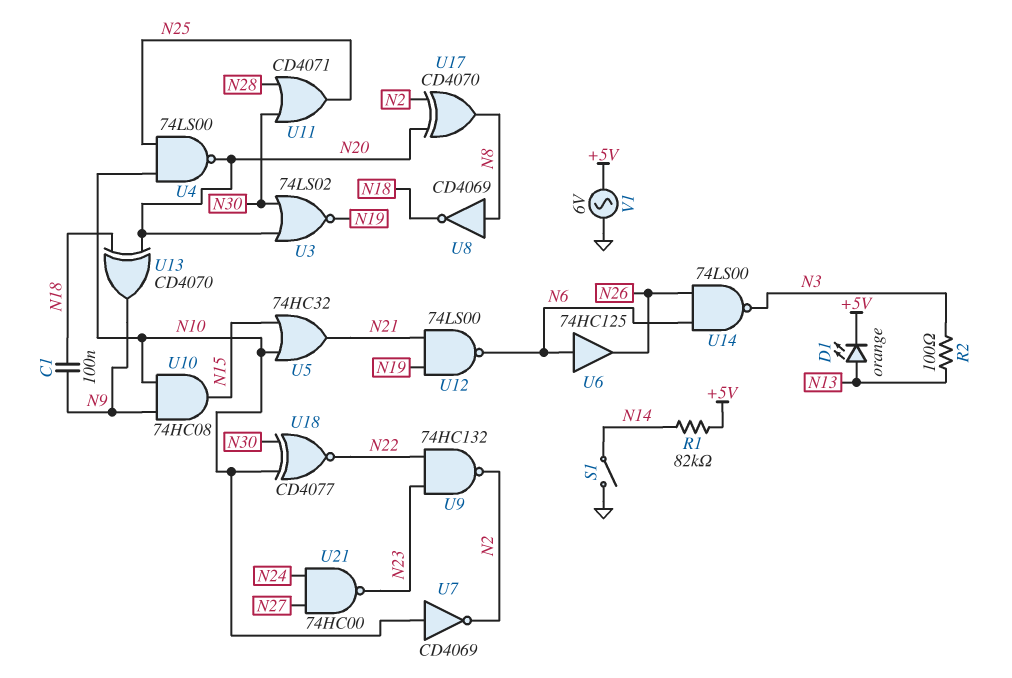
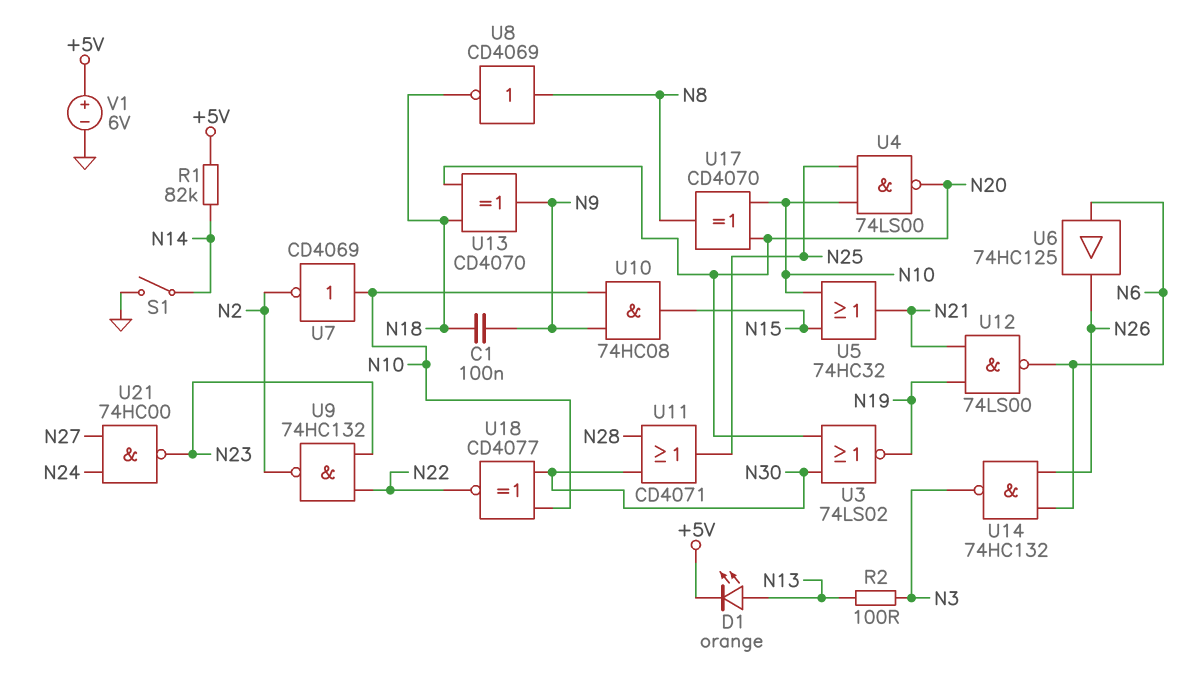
U14: NAND 74LS00 (in N6, in N26, out N3) -> NAND 74HC132 (in N6, in N26, out N3)
U17: XOR CD4070 (in N2, in N20, out N8) -> XOR CD4070 (in N10, in N20, out N8)
V1: AC 6V (+5V, GND) -> 6V (plus +5V, minus GND)

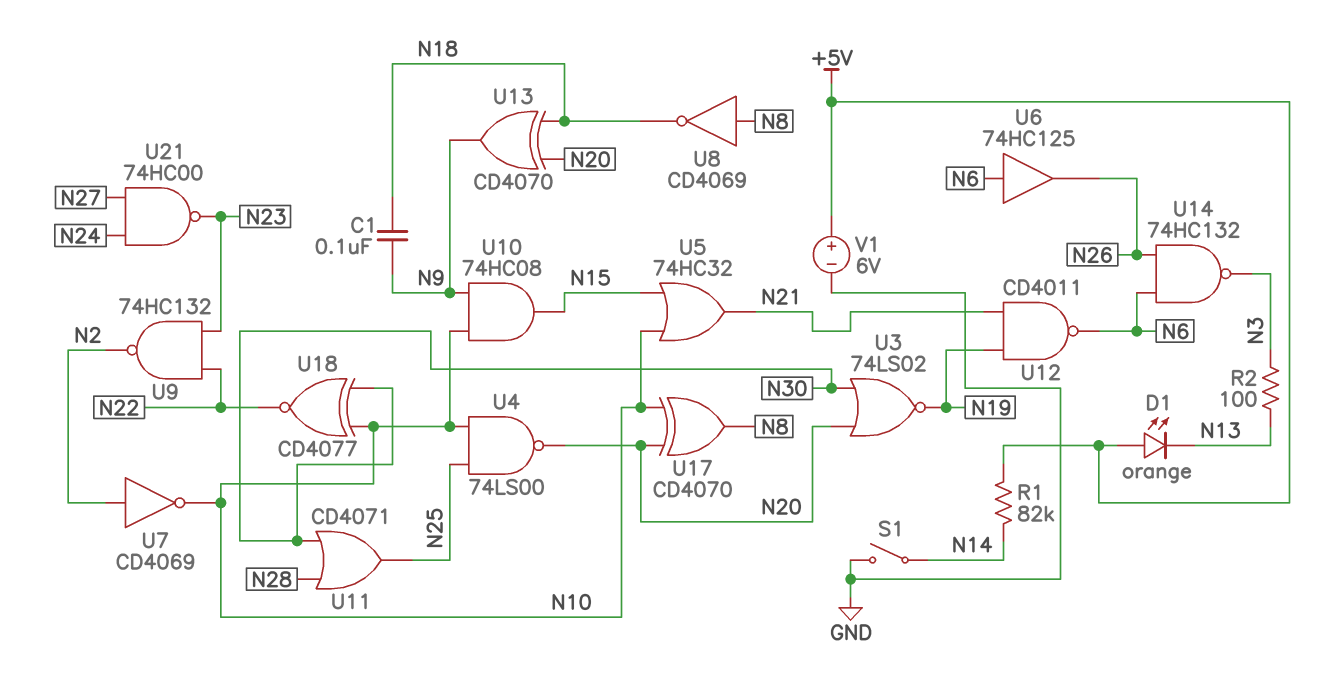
D1: LED orange (A N13, K +5V) -> LED orange (A +5V, K N13)
U7: NOT CD4069 (in N10, out N2) -> NOT CD4069 (in N2, out N10)
U12: NAND 74LS00 (in N19, in N21, out N6) -> NAND CD4011 (in N19, in N21, out N6)

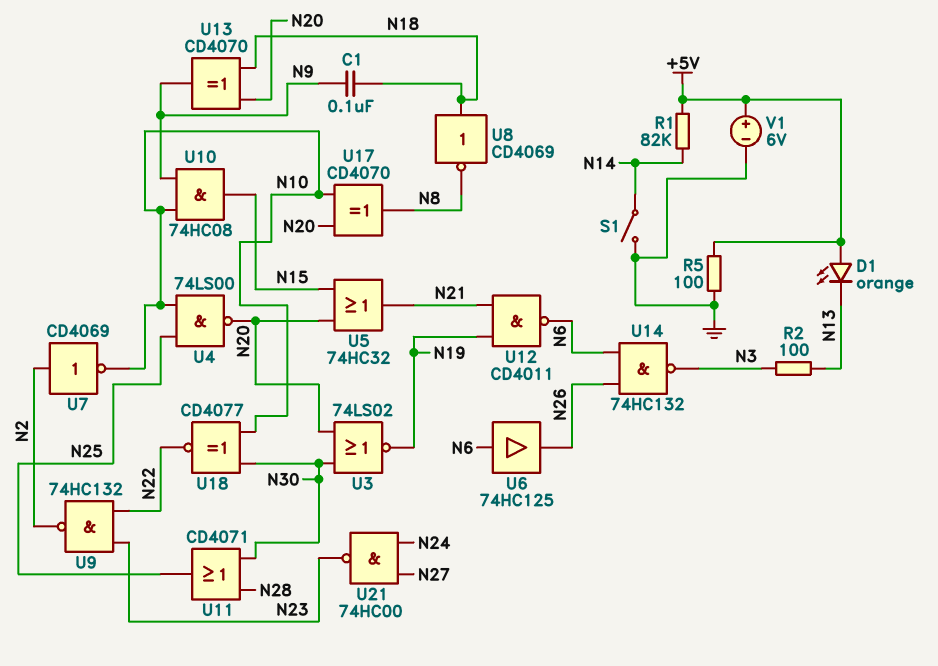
R5: none -> 100 (+5V, GND)
U5: OR 74HC32 (in N10, in N15, out N21) -> OR 74HC32 (in N15, in N20, out N21)
U8: NOT CD4069 (in N8, out N18) -> NOT CD4069 (in N18, out N8)

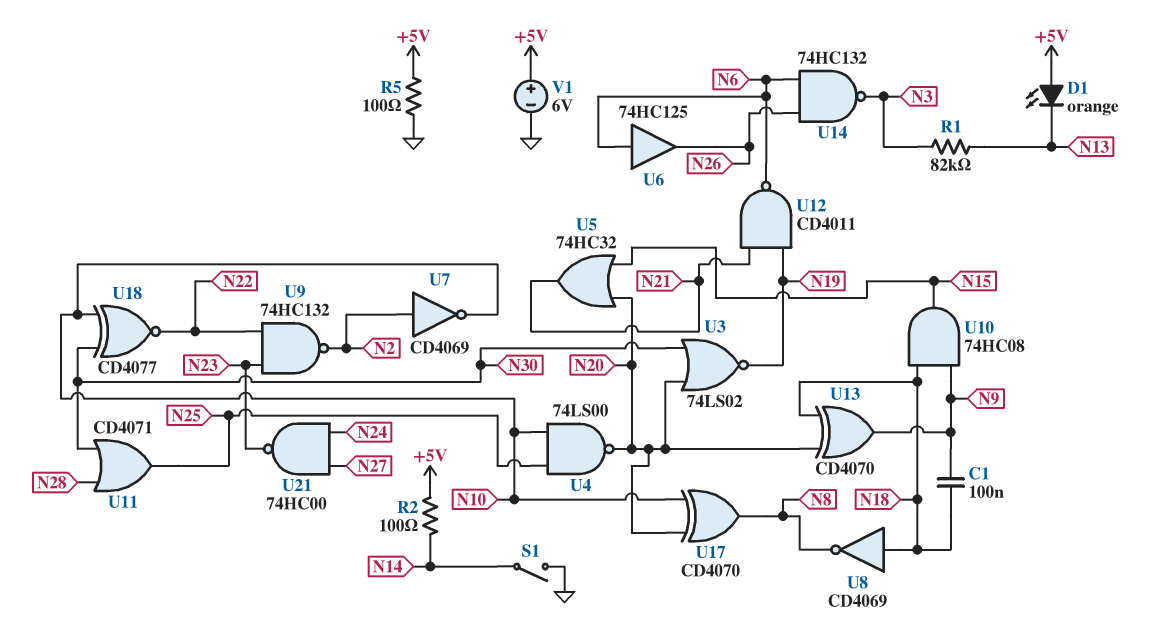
R1: 82k (+5V, N14) -> 82k (N3, N13)
R2: 100 (N3, N13) -> 100 (+5V, N14)
U10: AND 74HC08 (in N9, in N10, out N15) -> AND 74HC08 (in N9, in N18, out N15)

